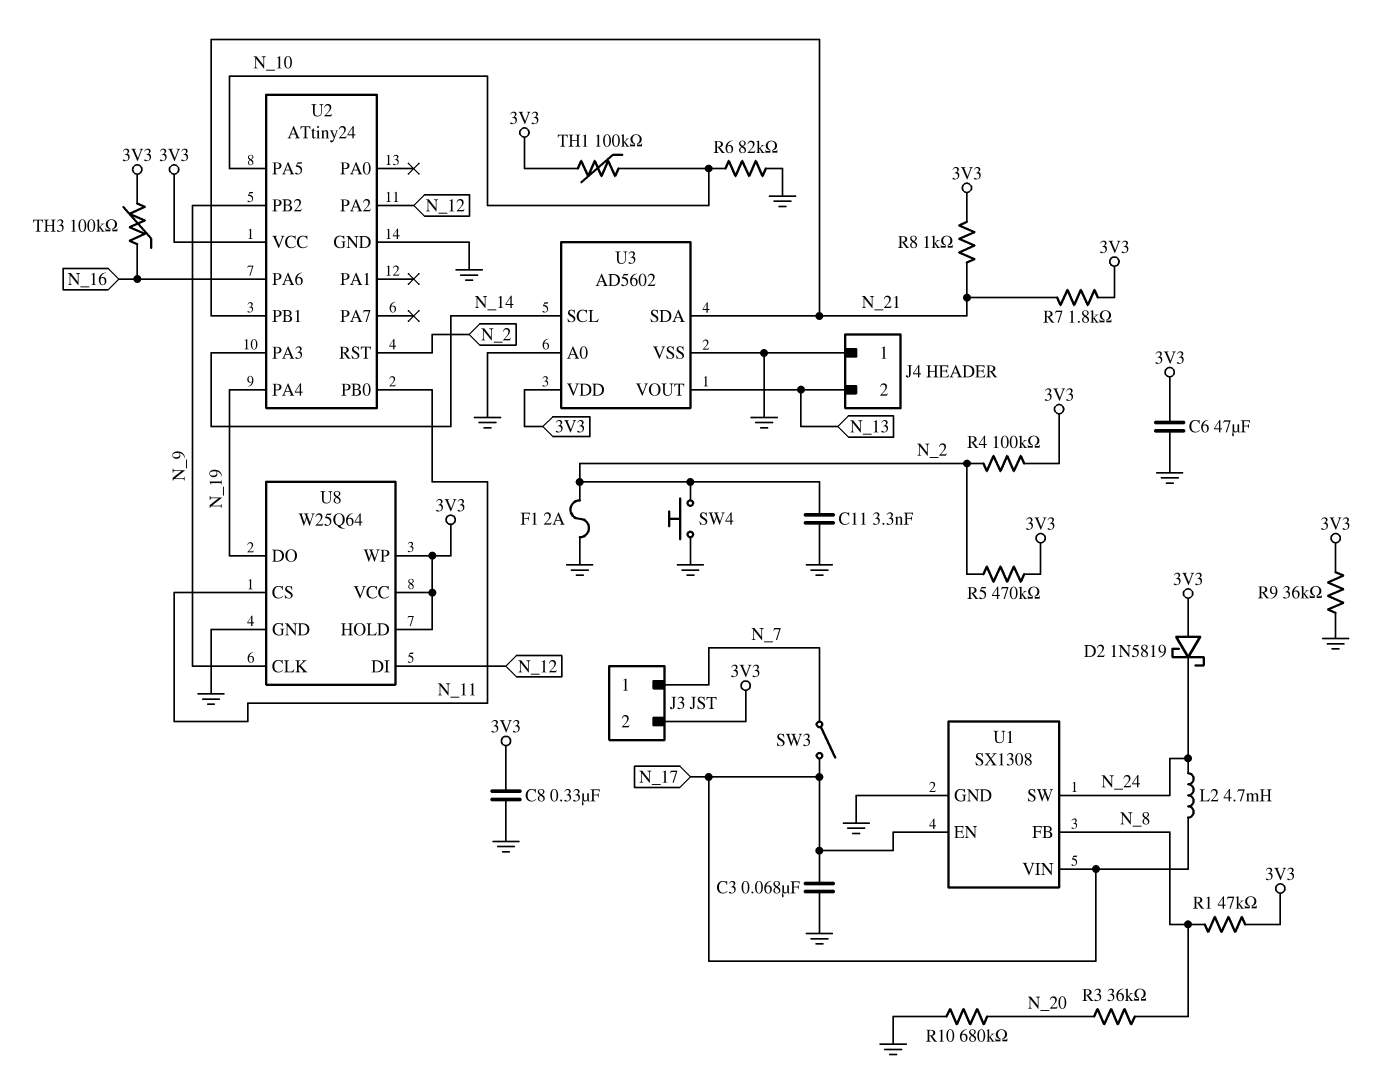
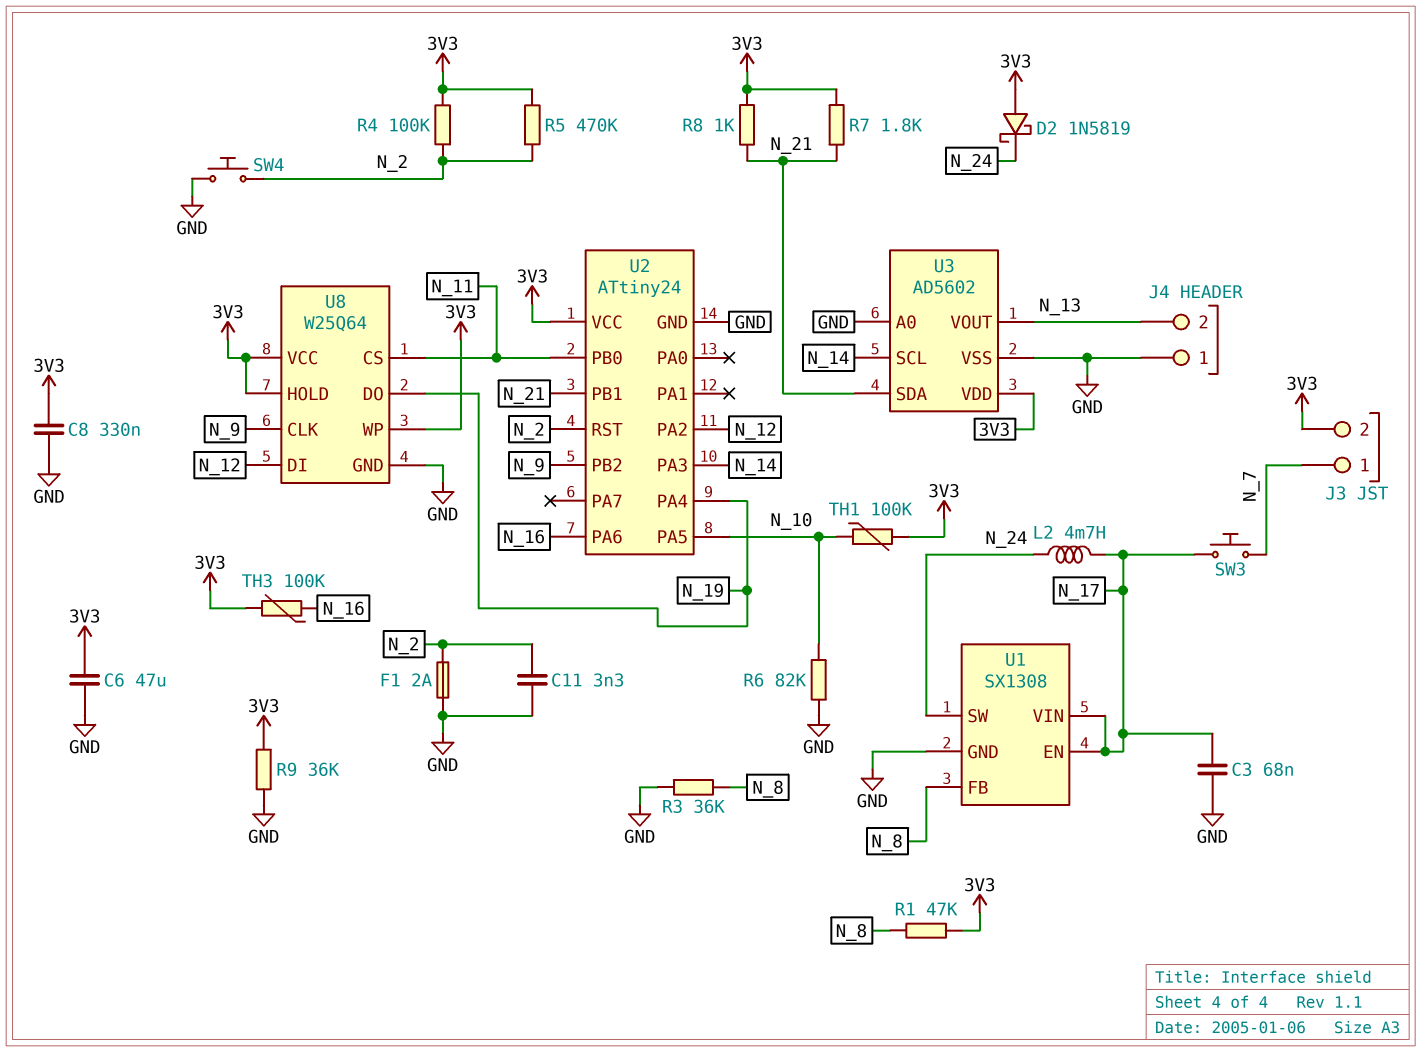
R3: 36k (N_8, N_20) -> 36k (GND, N_8)
R10: 680k (GND, N_20) -> none
SW3: switch (N_7, N_17) -> button (N_7, N_17)

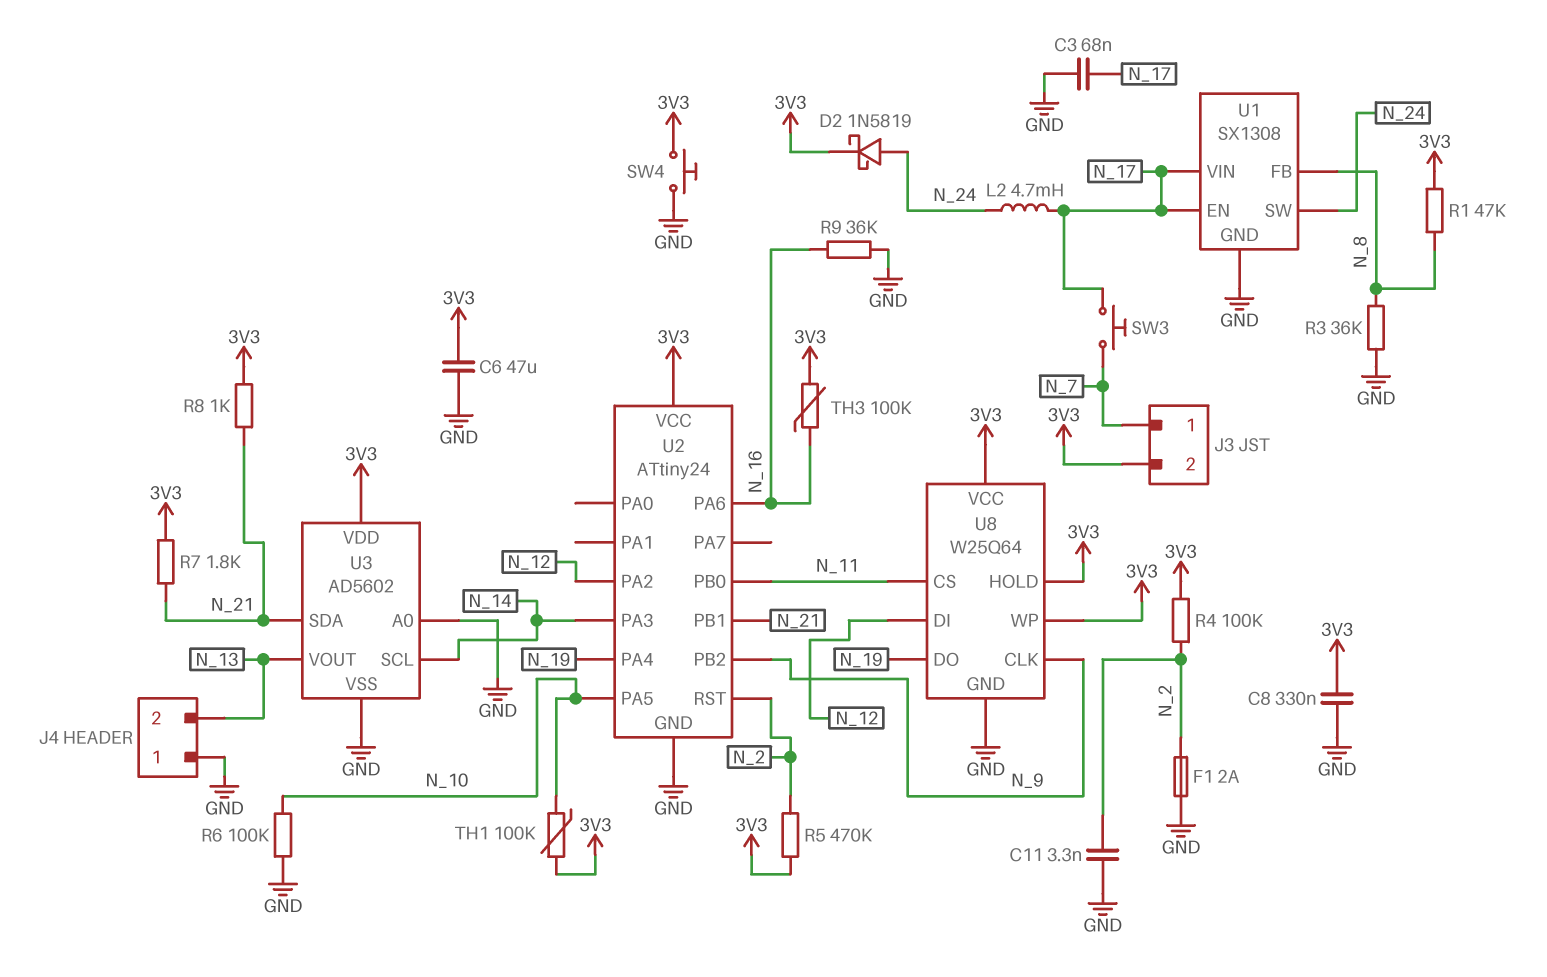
D2: schottky 1N5819 (A 3V3, K N_24) -> schottky 1N5819 (A N_24, K 3V3)
R6: 82k (GND, N_10) -> 100k (GND, N_10)
R9: 36k (3V3, GND) -> 36k (GND, N_16)
SW4: button (GND, N_2) -> button (3V3, GND)

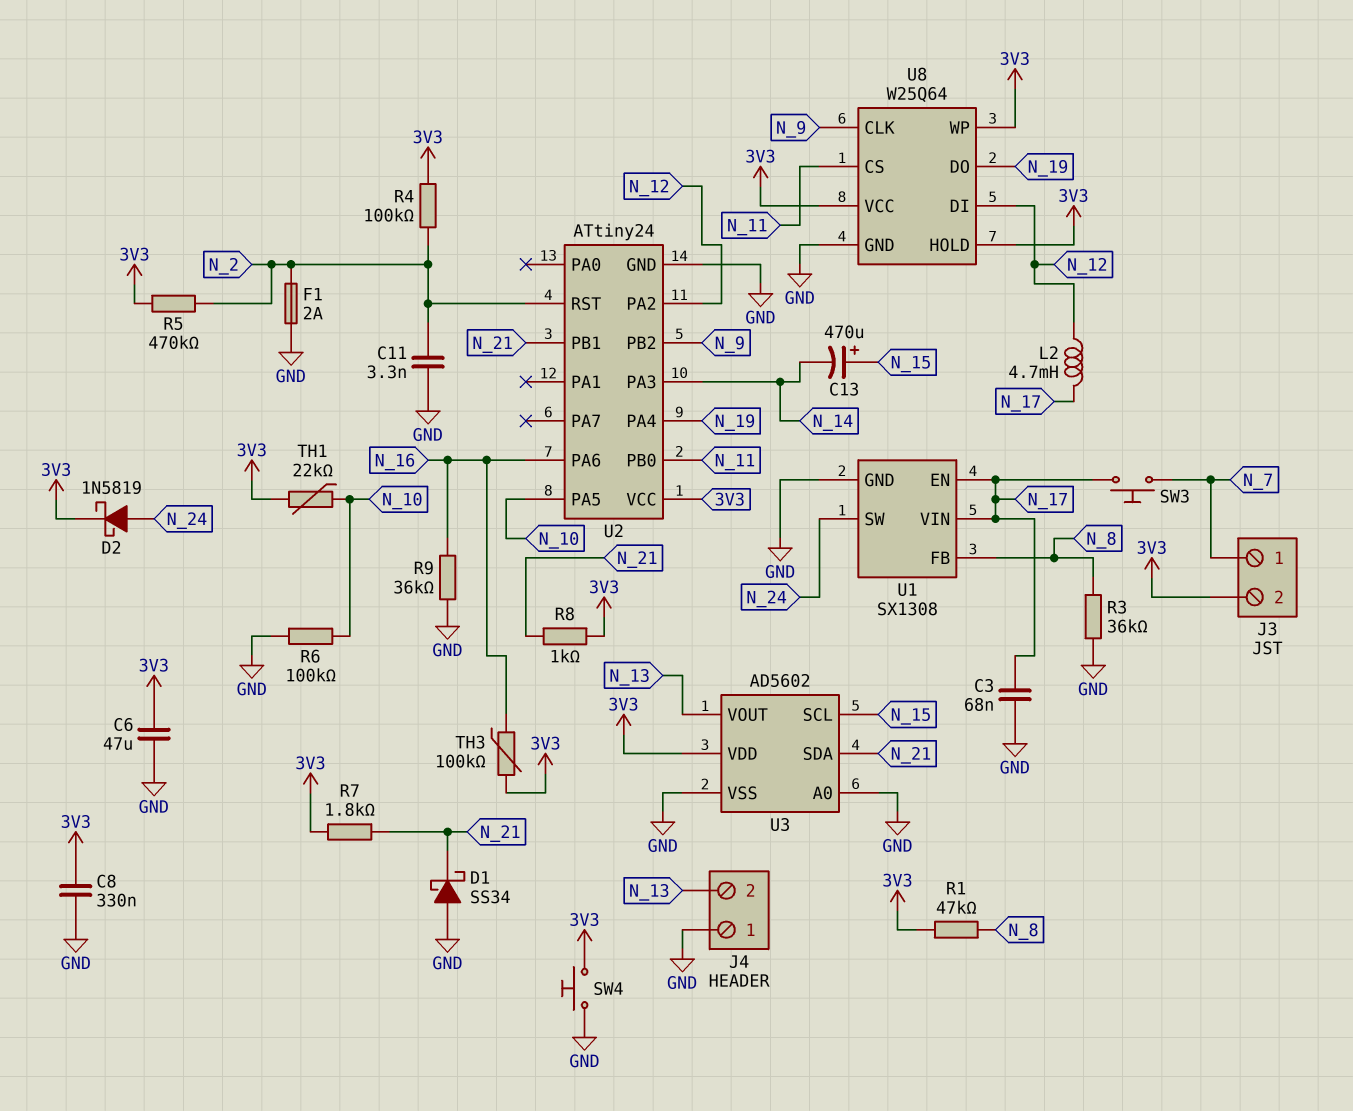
C13: none -> 470uF (plus N_15, minus N_14)
D1: none -> schottky SS34 (A GND, K N_21)
L2: 4.7mH (N_17, N_24) -> 4.7mH (N_12, N_17)
TH1: 100k (3V3, N_10) -> 22k (3V3, N_10)
U3 pin SCL: N_14 -> N_15

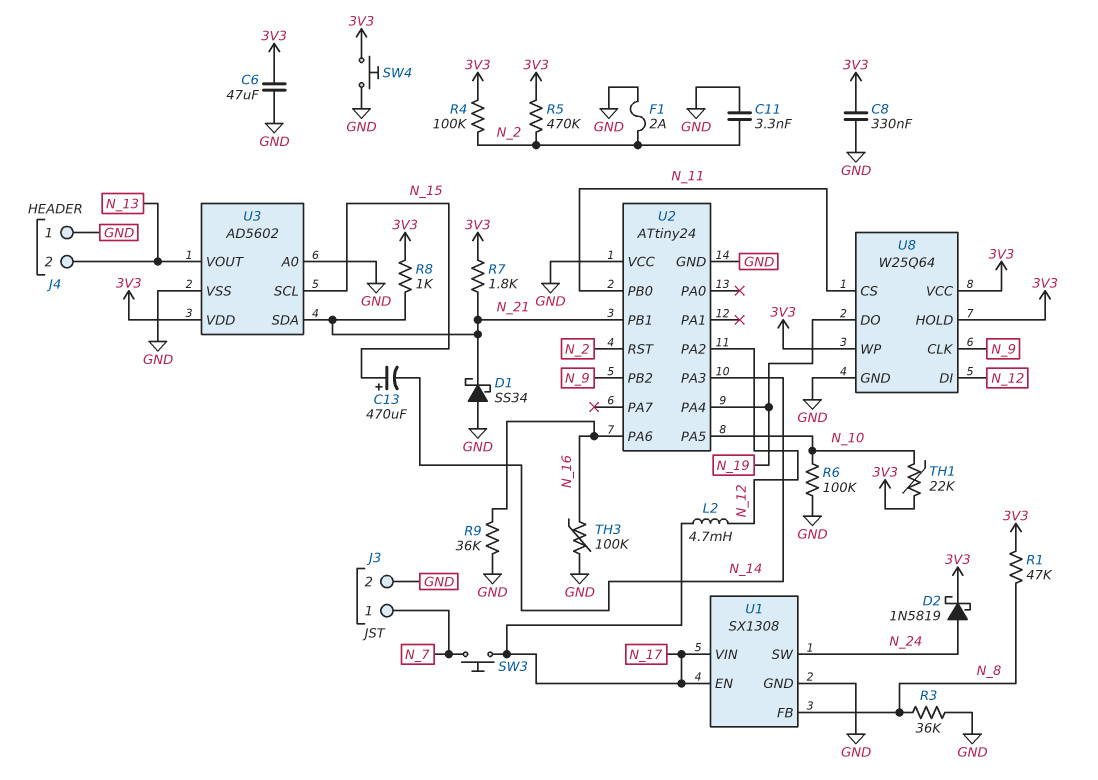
C3: 68nF (GND, N_17) -> none
J3 pin 2: 3V3 -> GND
TH3: 100k (3V3, N_16) -> 100k (GND, N_16)
U2 pin VCC: 3V3 -> GND

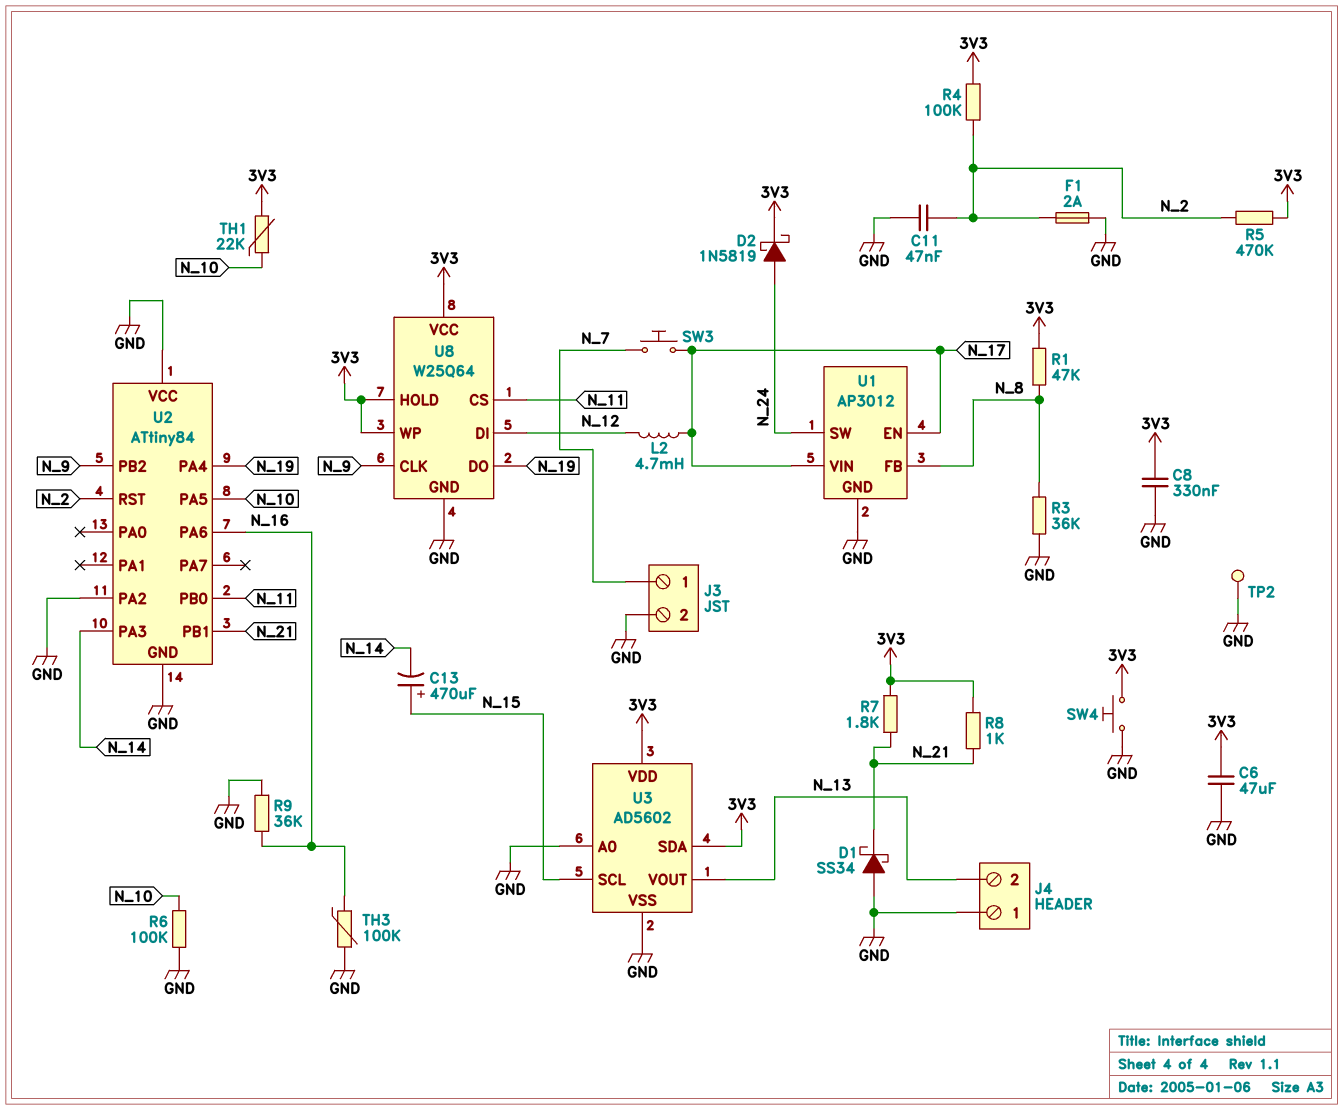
C11: 3.3nF (GND, N_2) -> 47nF (GND, N_2)
TP2: none -> test point (GND)
U1: SX1308 -> AP3012
U2: ATtiny24 -> ATtiny84
U2 pin PA2: N_12 -> GND
U3 pin SDA: N_21 -> 3V3

